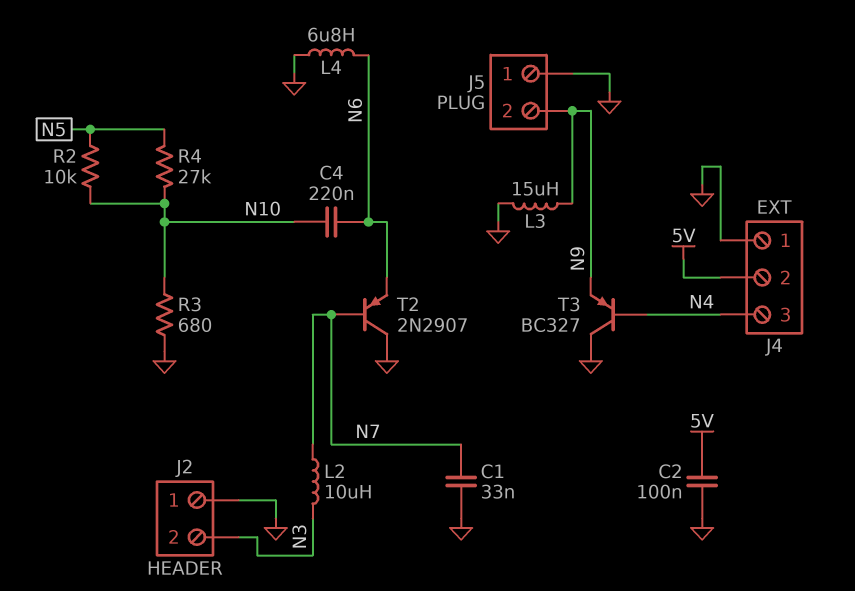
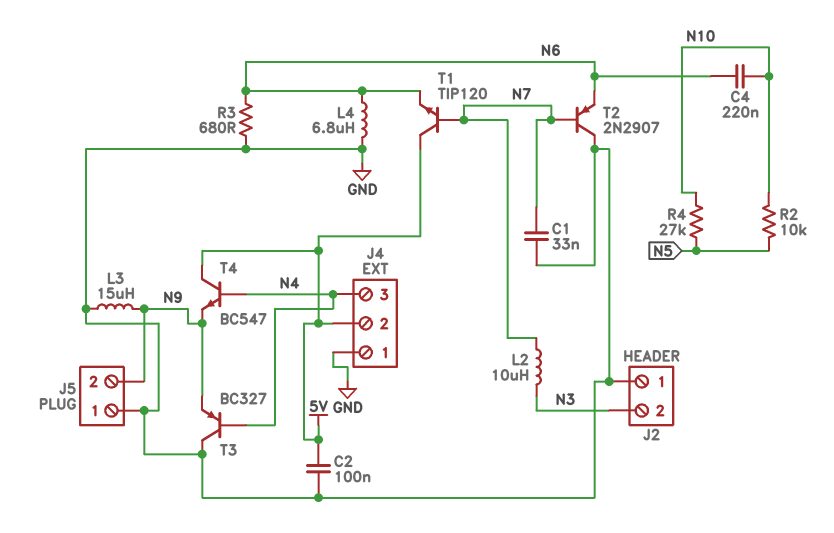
R3: 680 (GND, N10) -> 680 (GND, N6)
T1: none -> NPN TIP120 (B N7, C 5V, E N6)
T4: none -> NPN BC547 (B N4, C 5V, E N9)

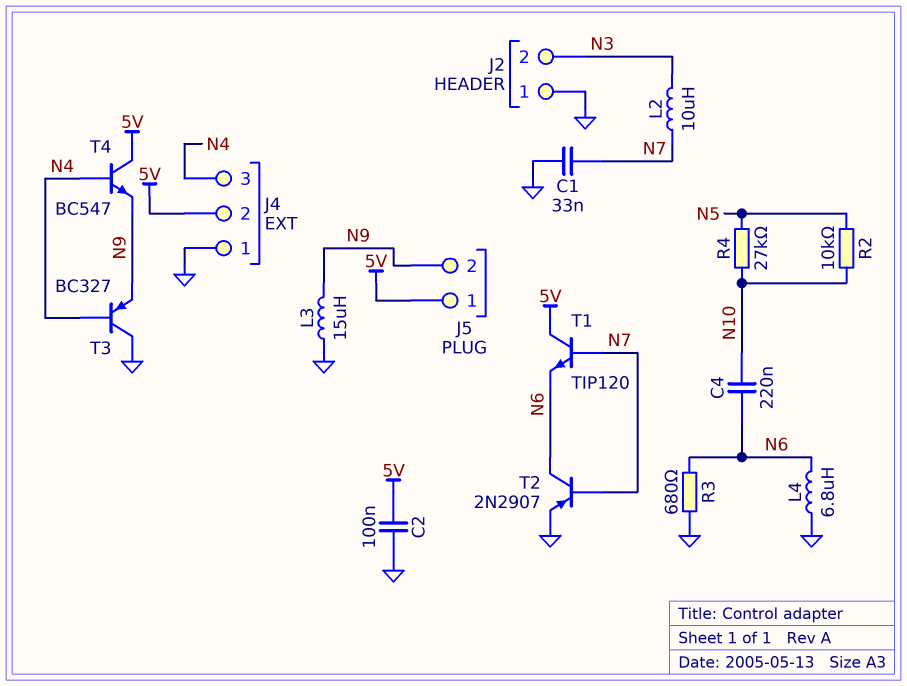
J5 pin 1: GND -> 5V
T2: PNP 2N2907 (B N7, C GND, E N6) -> PNP 2N2907 (B N7, C N6, E GND)

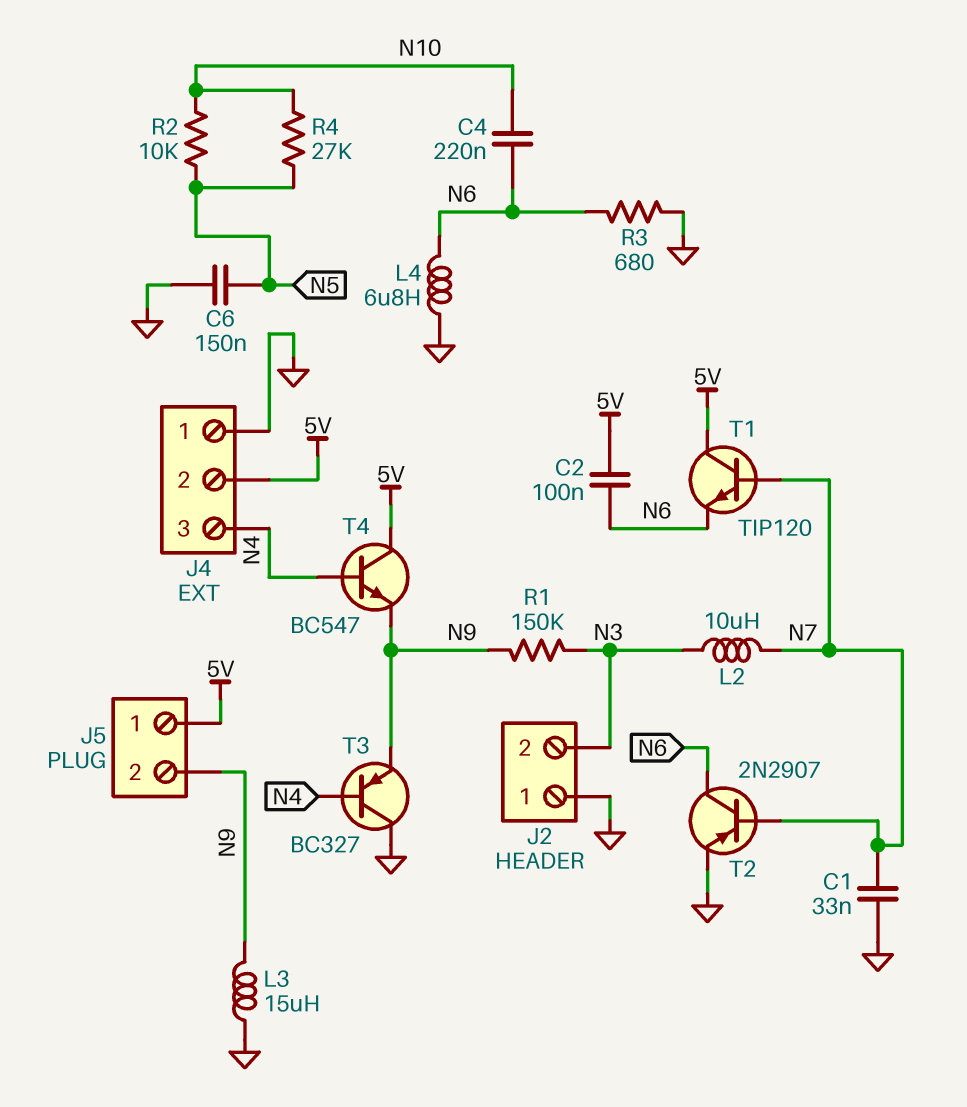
C2: 100nF (5V, GND) -> 100nF (5V, N6)
C6: none -> 150nF (GND, N5)
R1: none -> 150k (N3, N9)

